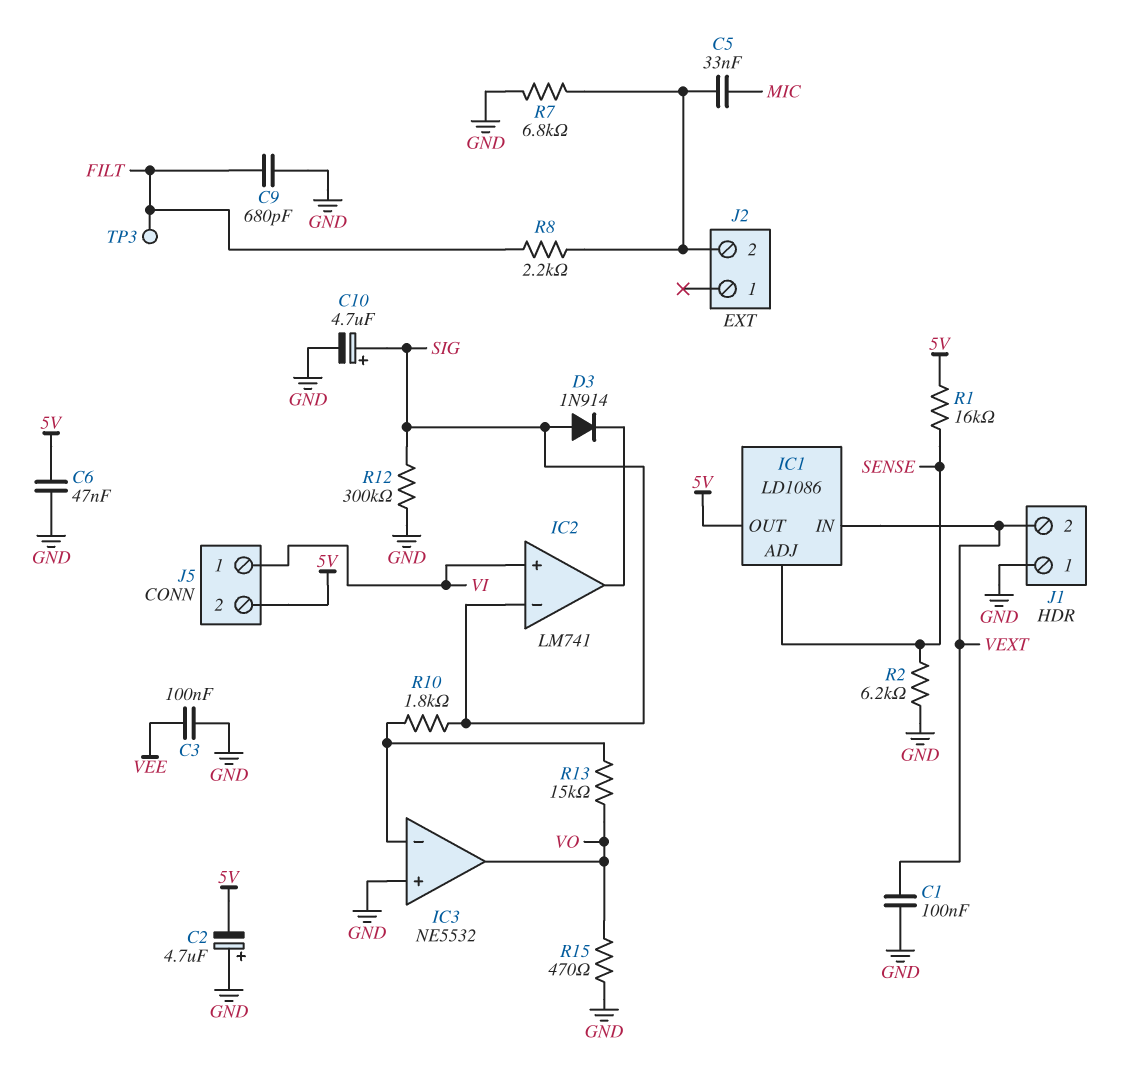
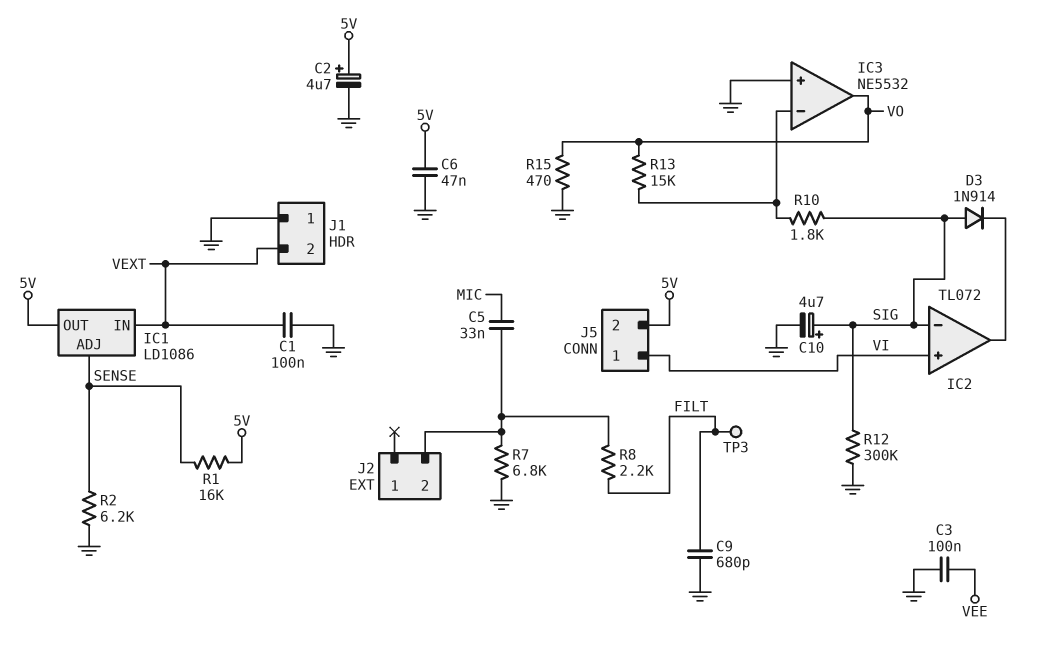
C2: 4.7uF (plus GND, minus 5V) -> 4.7uF (plus 5V, minus GND)
IC2: LM741 -> TL072

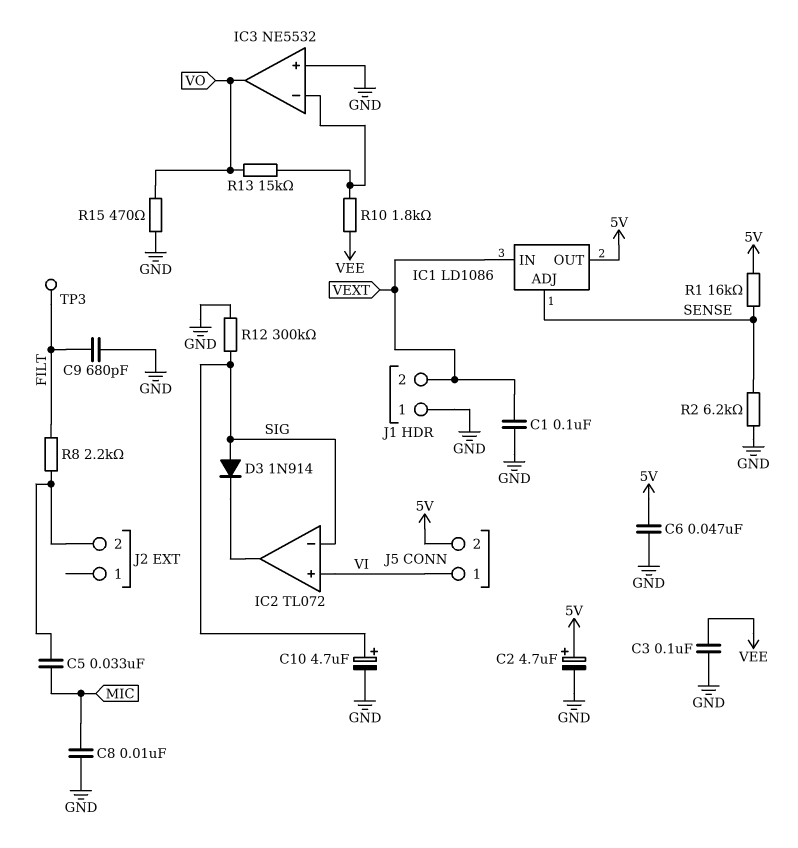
C8: none -> 10nF (GND, MIC)
R7: 6.8k (GND, J2/2) -> none
R10: 1.8k (IC3/in-, SIG) -> 1.8k (IC3/in-, VEE)

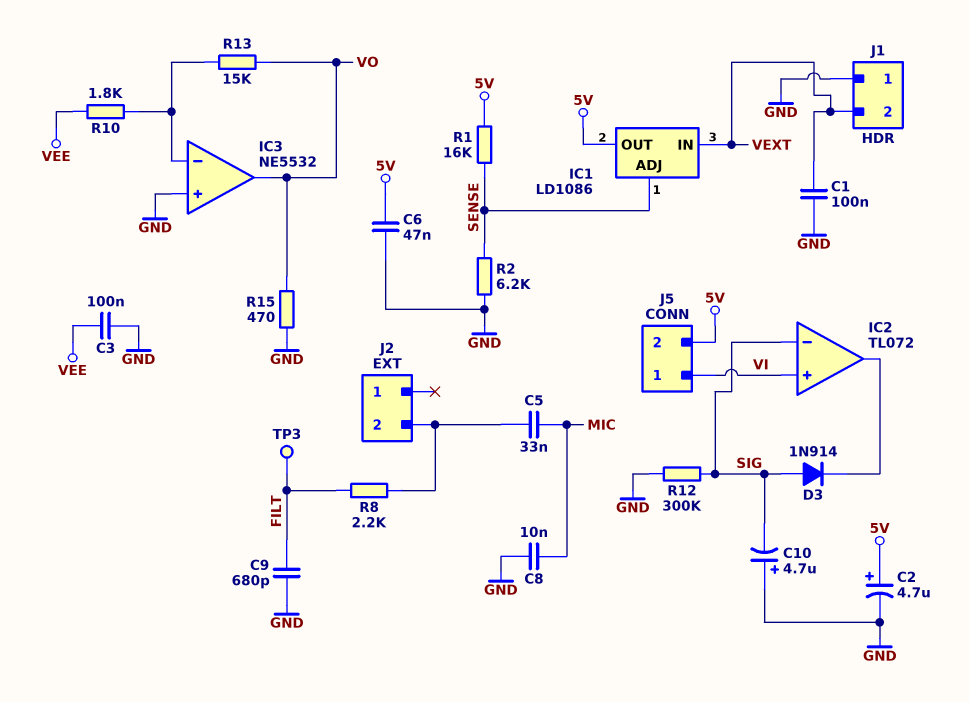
C10: 4.7uF (plus SIG, minus GND) -> 4.7uF (plus GND, minus SIG)

